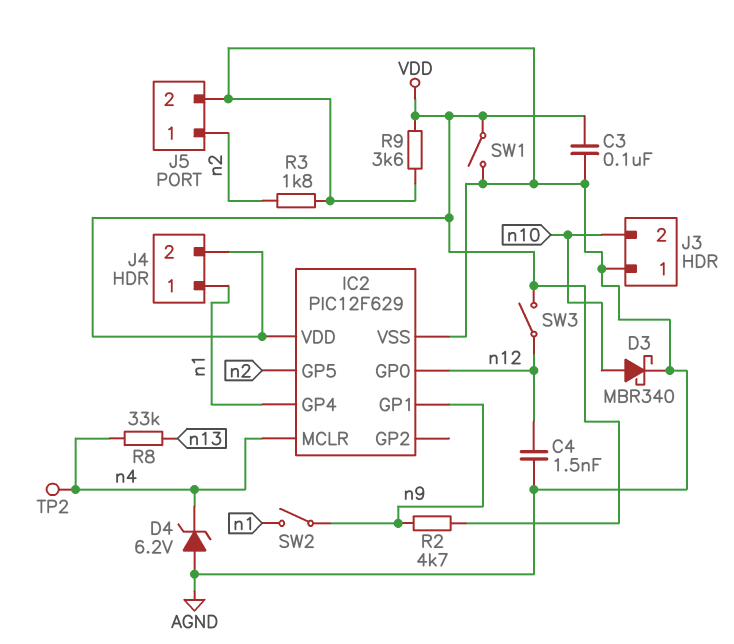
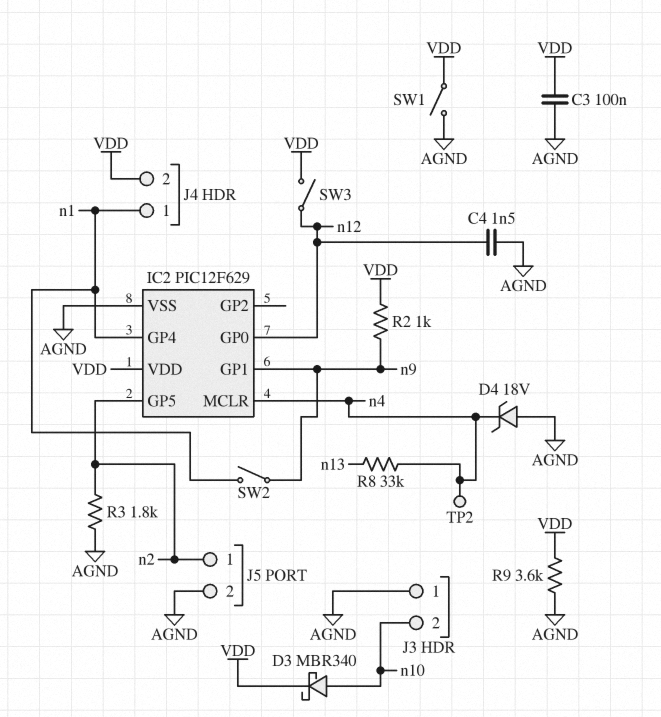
D3: schottky MBR340 (A n10, K AGND) -> schottky MBR340 (A n10, K VDD)
D4: zener 6.2V (A AGND, K n4) -> zener 18V (A AGND, K n4)
R2: 4.7k (VDD, n9) -> 1k (VDD, n9)

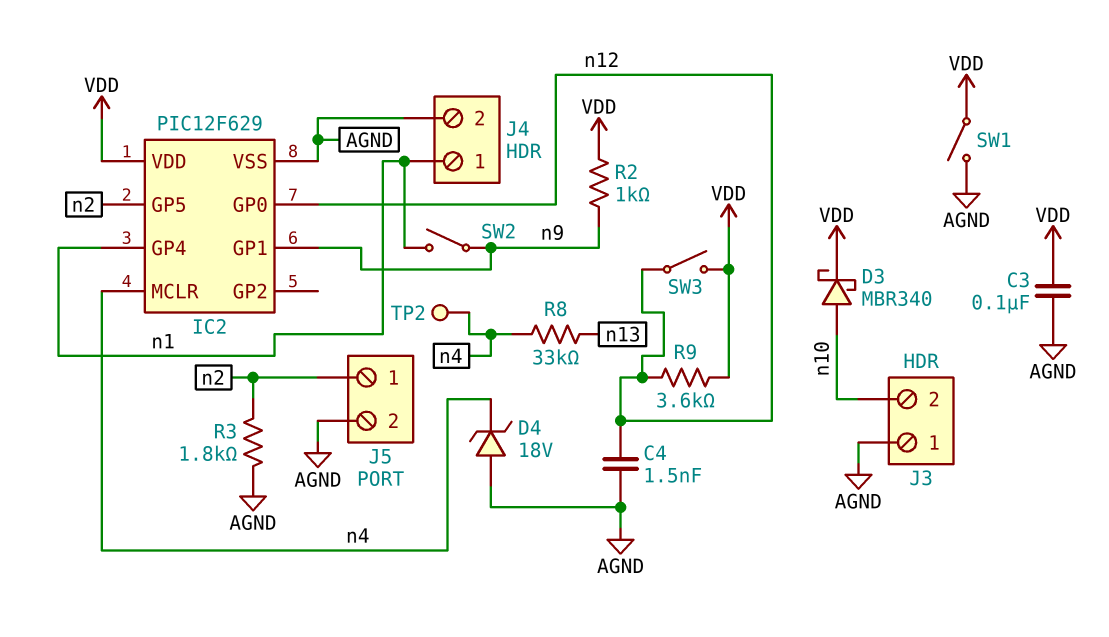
J4 pin 2: VDD -> AGND
R9: 3.6k (AGND, VDD) -> 3.6k (VDD, n12)

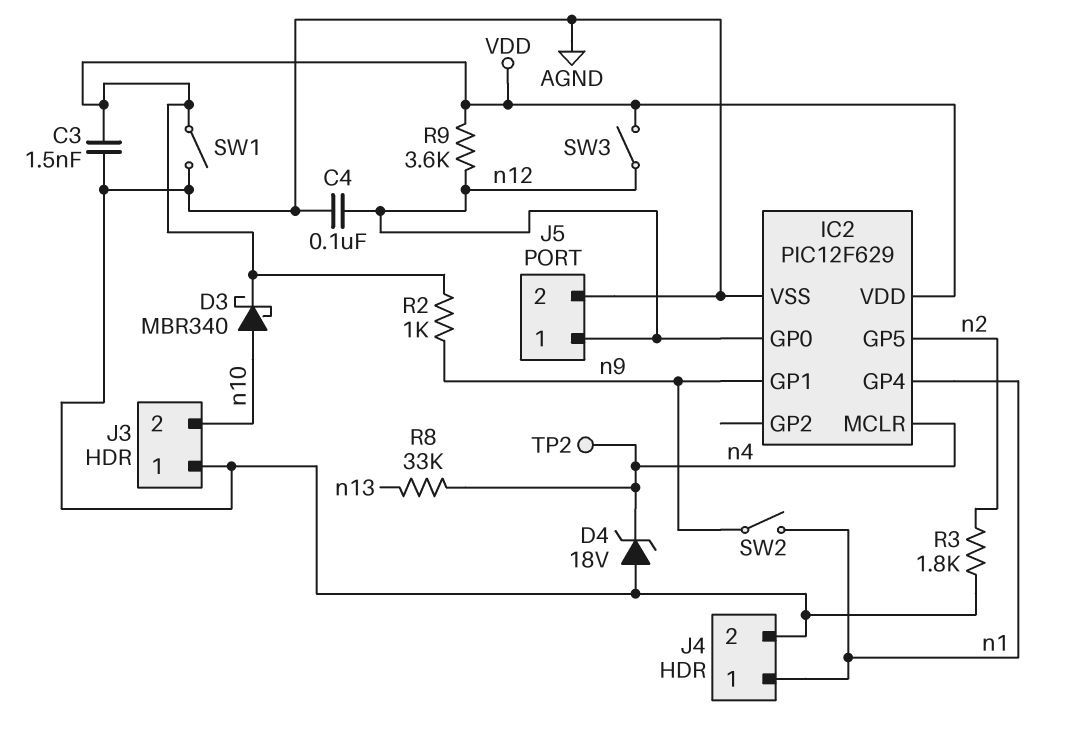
C3: 100nF (AGND, VDD) -> 1.5nF (AGND, VDD)
C4: 1.5nF (AGND, n12) -> 100nF (AGND, n12)
J5 pin 1: n2 -> n12

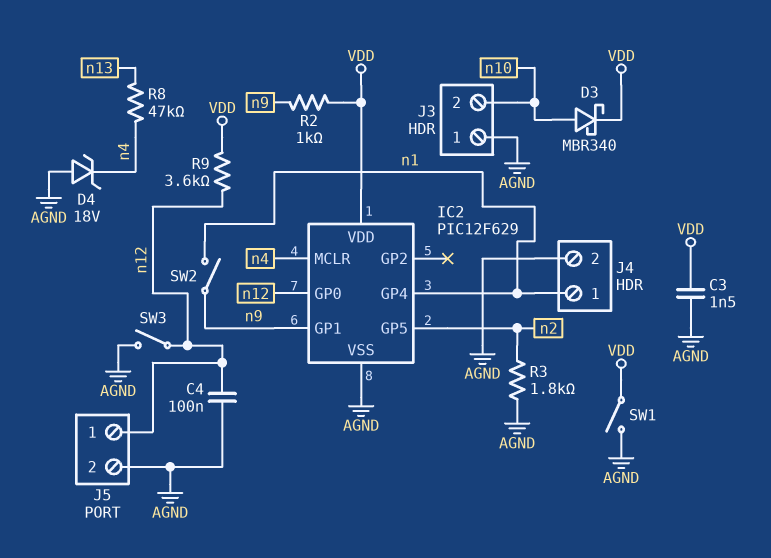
R8: 33k (n4, n13) -> 47k (n4, n13)
SW3: switch (VDD, n12) -> switch (AGND, n12)
TP2: test point (n4) -> none

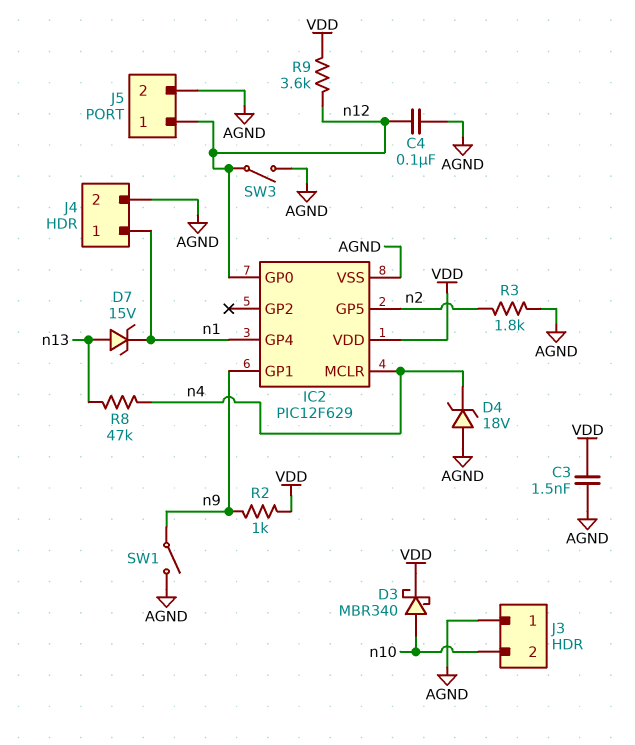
D7: none -> zener 15V (A n13, K n1)
SW1: switch (AGND, VDD) -> switch (AGND, n9)
SW2: switch (n1, n9) -> none

